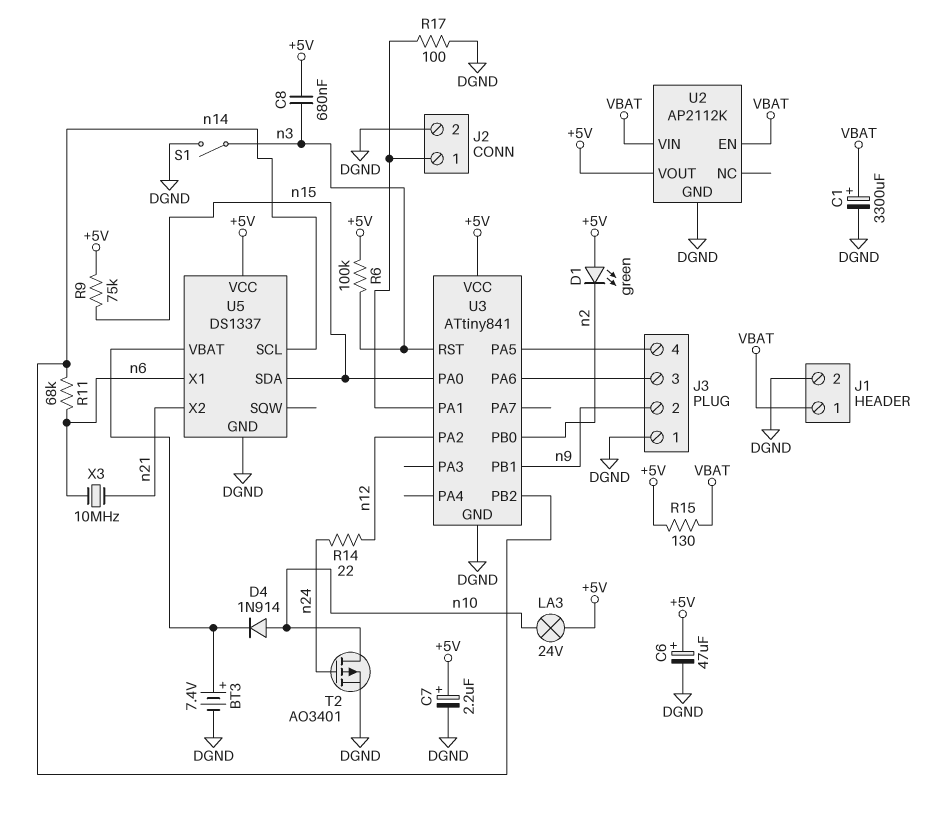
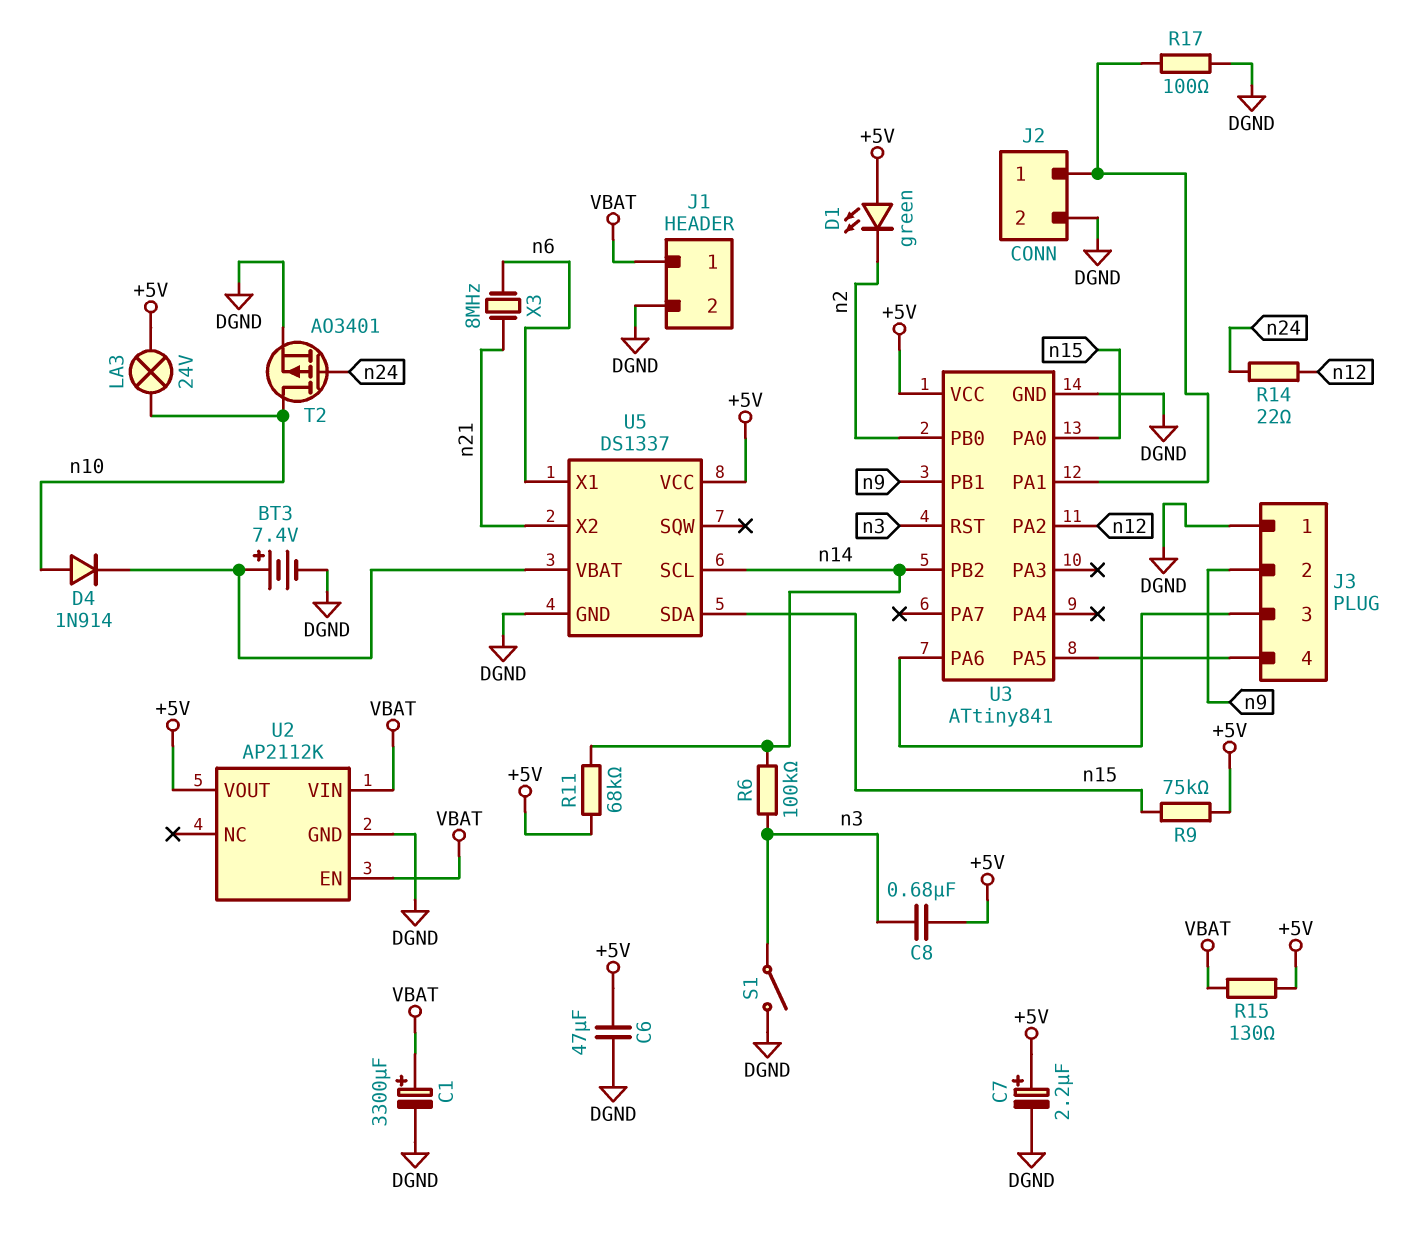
C6: 47uF (plus +5V, minus DGND) -> 47uF (+5V, DGND)
R6: 100k (+5V, n3) -> 100k (n3, n14)
R11: 68k (n6, n14) -> 68k (+5V, n14)
X3: 10MHz (n6, n21) -> 8MHz (n6, n21)

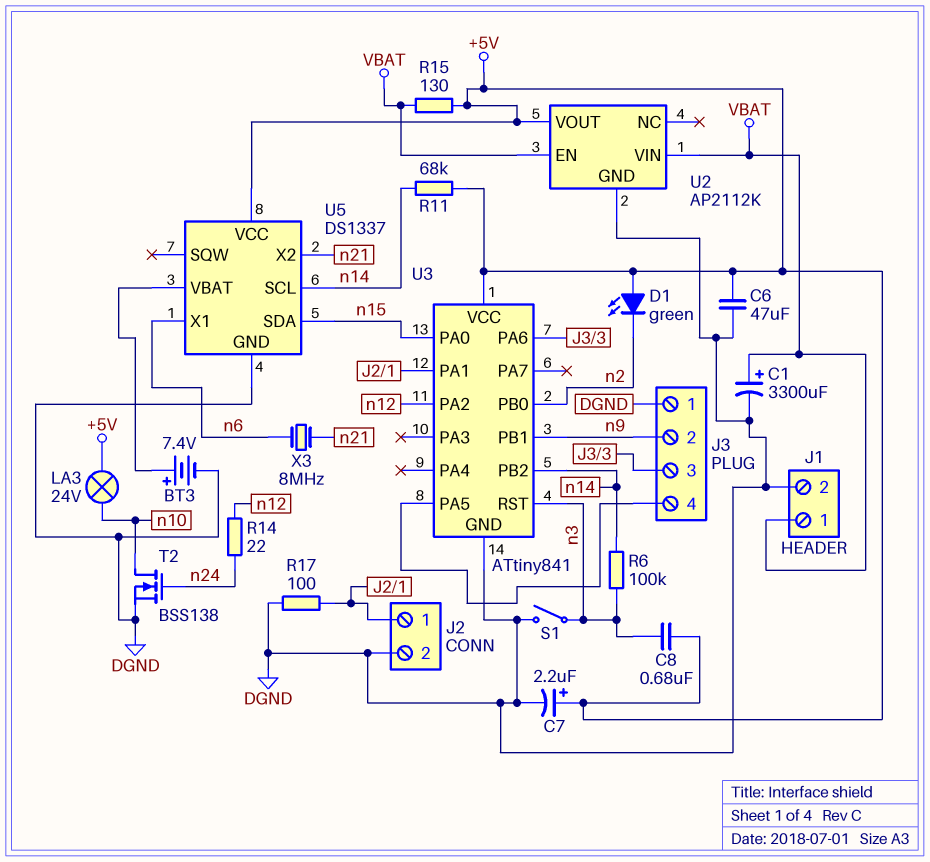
D4: diode 1N914 (A n10, K U5/VBAT) -> none
R9: 75k (+5V, n15) -> none
T2: PMOS AO3401 (G n24, D n10, S DGND) -> NMOS BSS138 (G n24, D n10, S DGND)

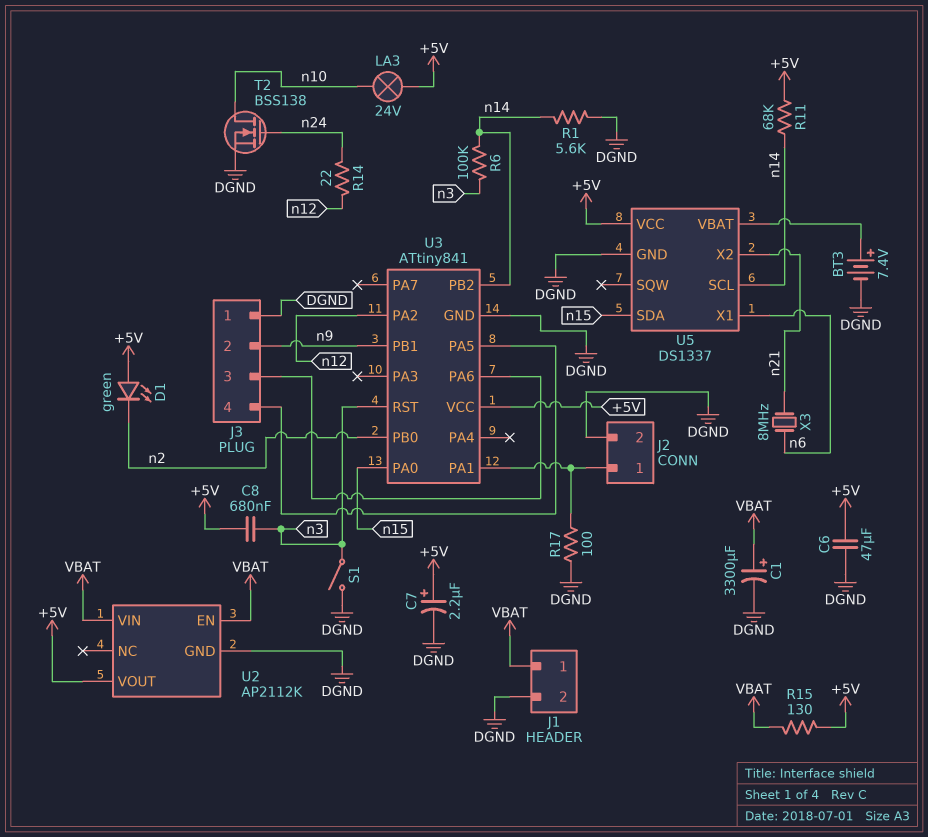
R1: none -> 5.6k (DGND, n14)

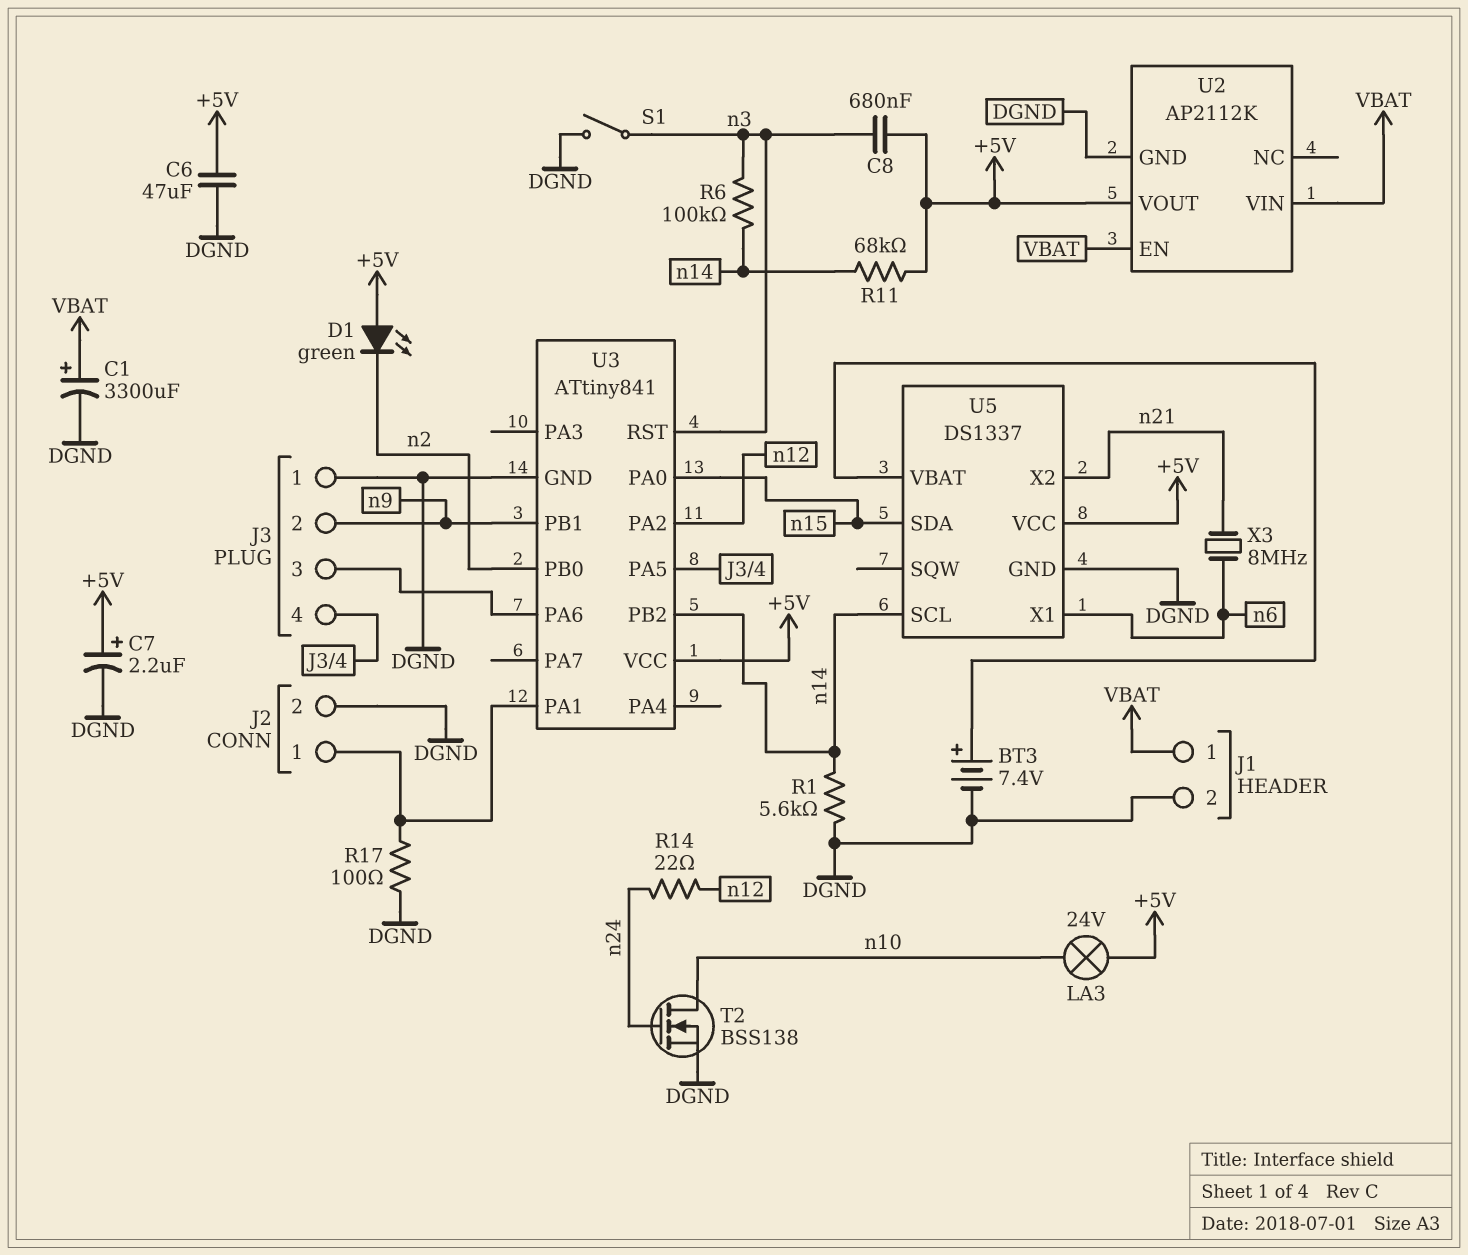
R15: 130 (+5V, VBAT) -> none

